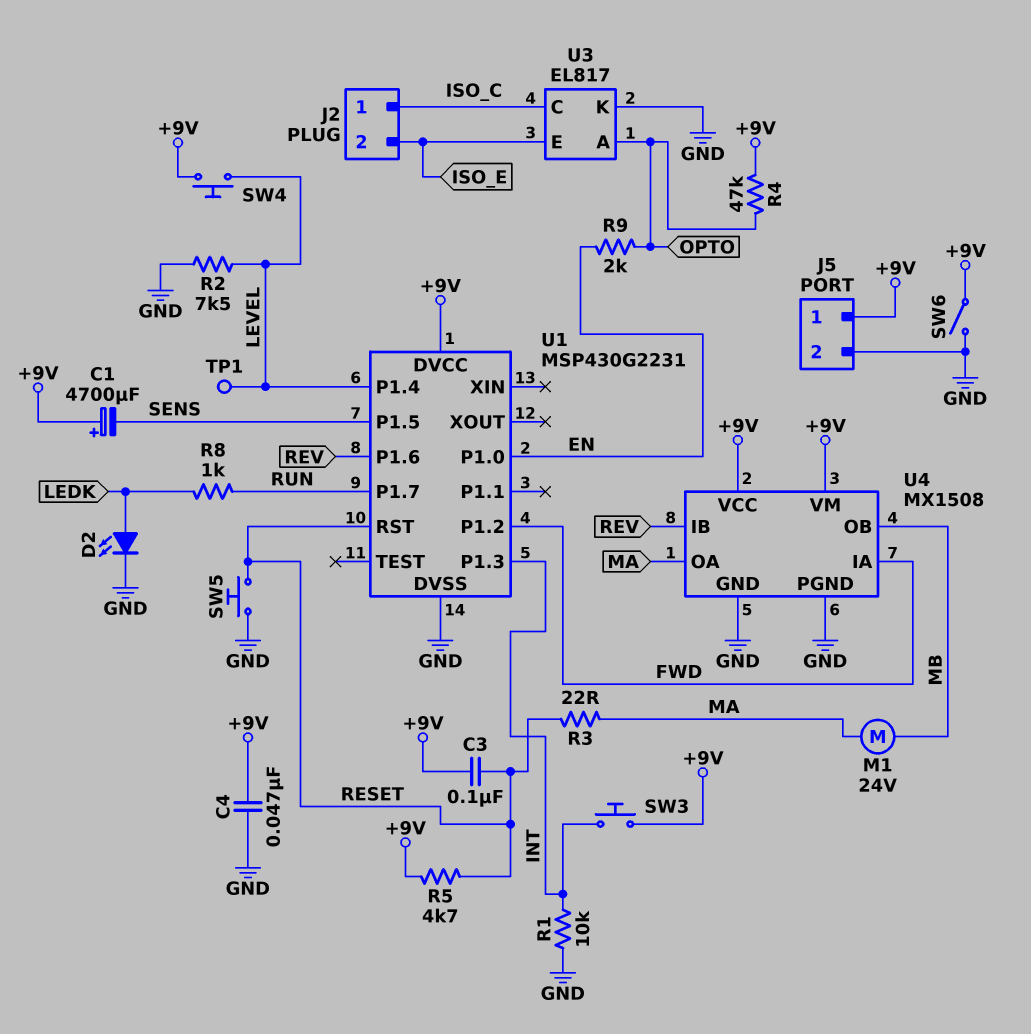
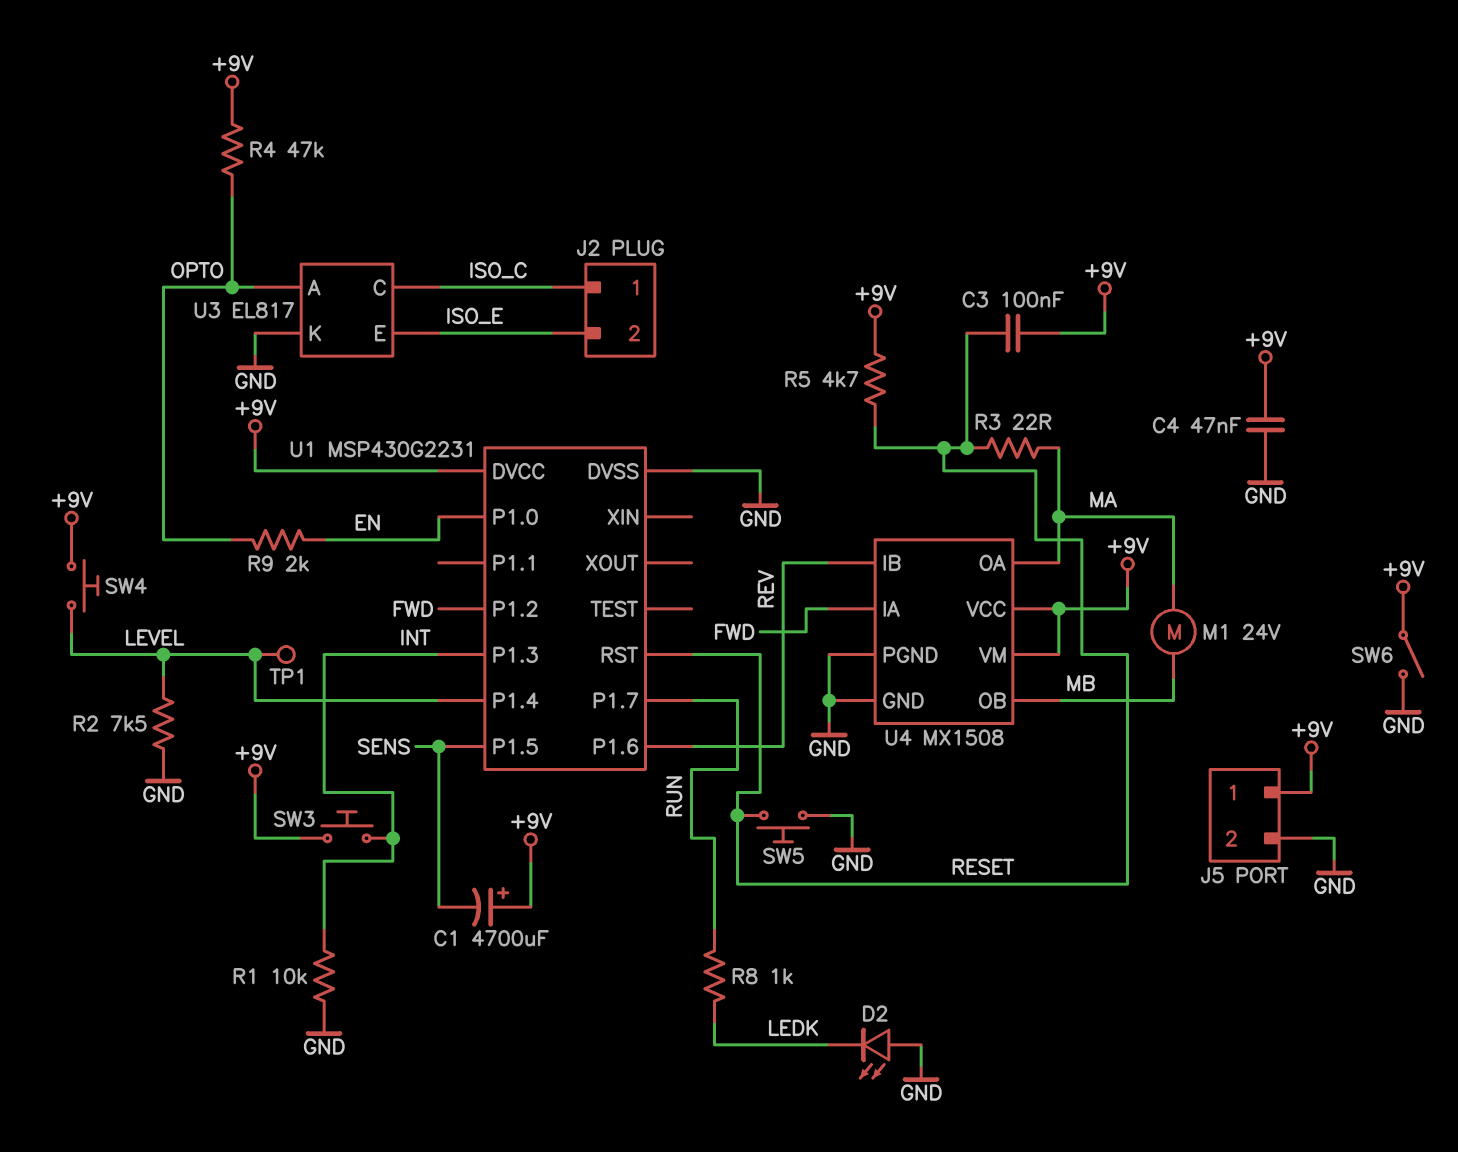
D2: LED (A LEDK, K GND) -> LED (A GND, K LEDK)

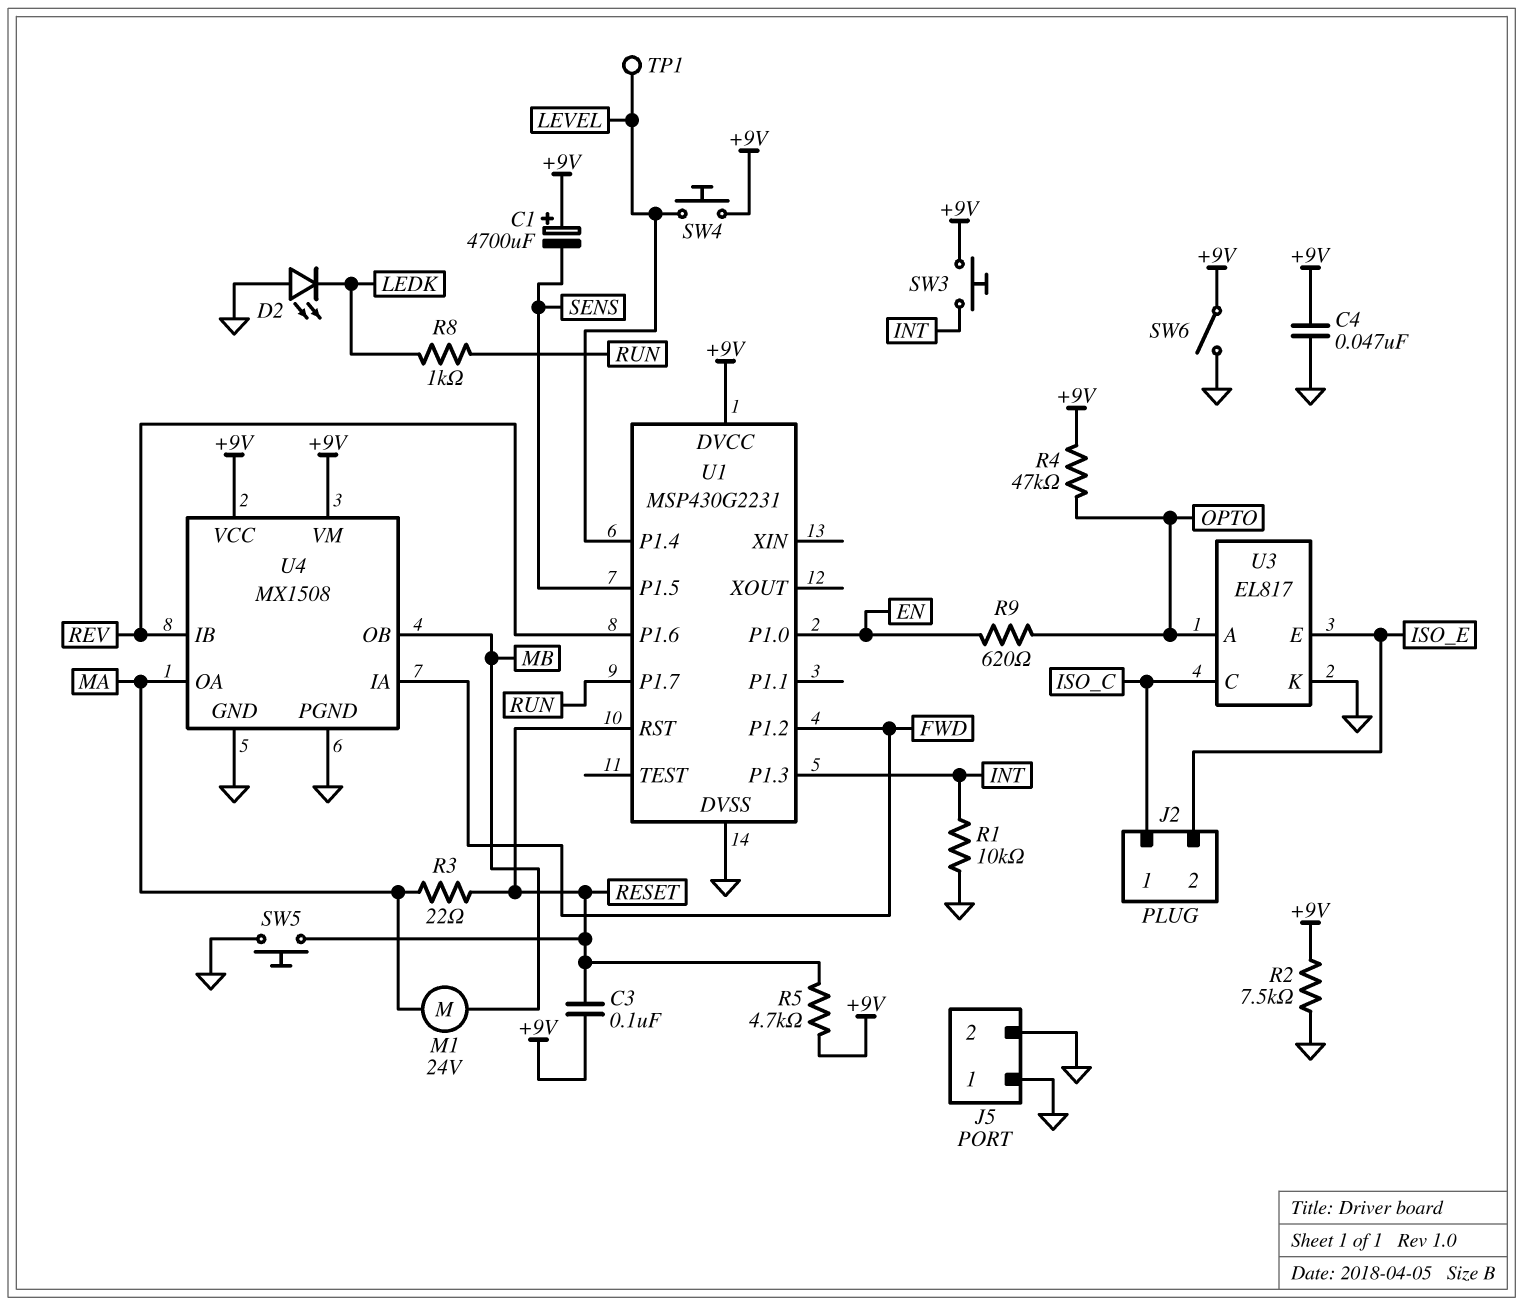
J5 pin 1: +9V -> GND
R2: 7.5k (GND, LEVEL) -> 7.5k (+9V, GND)
R9: 2k (EN, OPTO) -> 620 (EN, OPTO)

